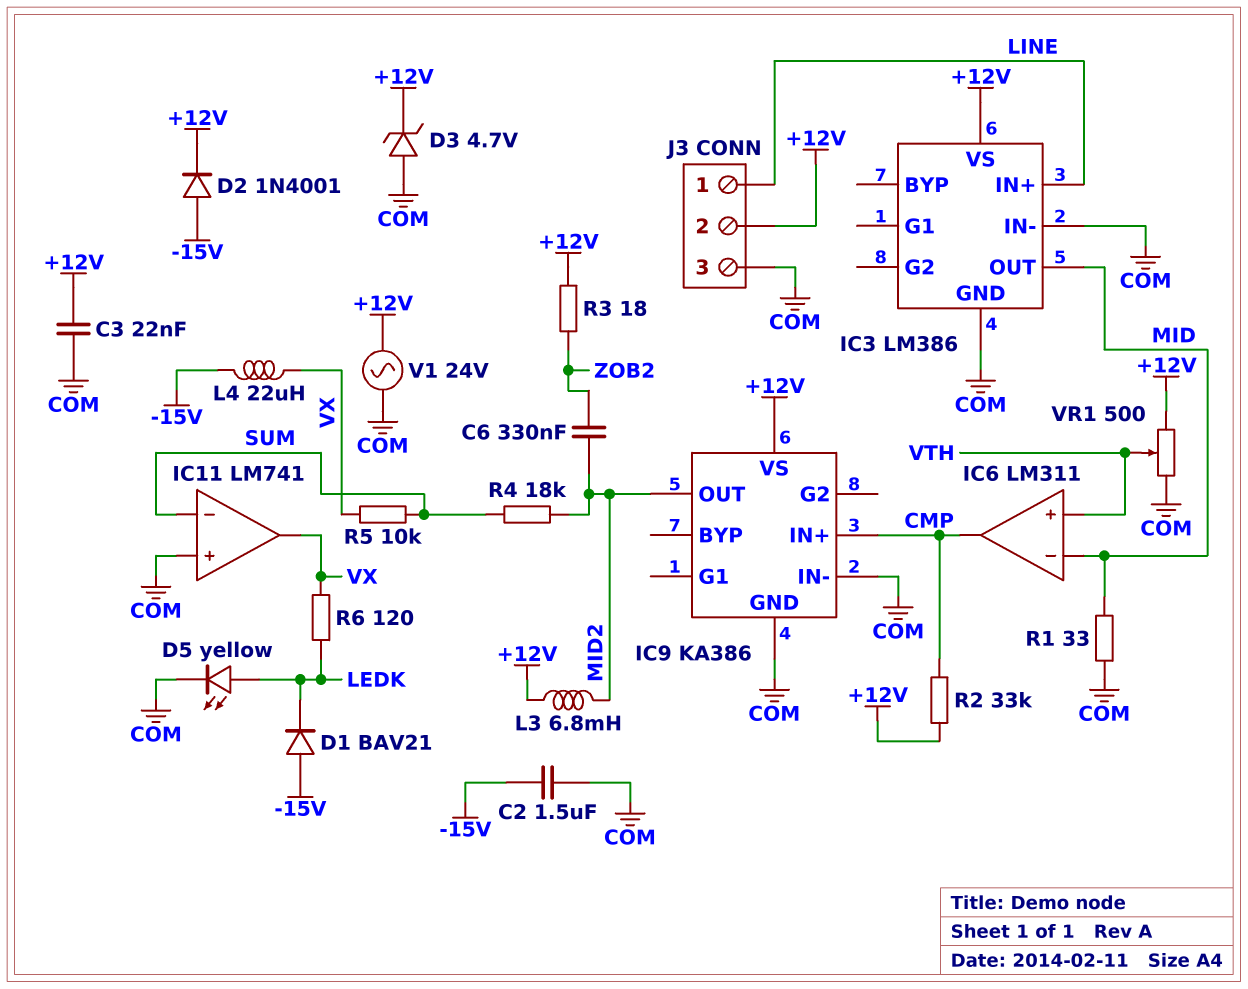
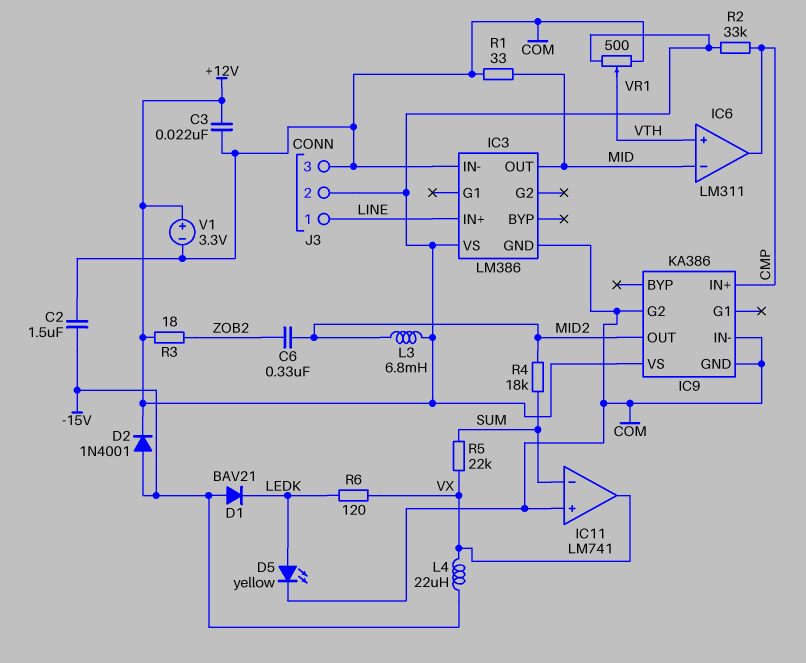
D3: zener 4.7V (A COM, K +12V) -> none
IC9 pin G2: none -> COM
R5: 10k (SUM, VX) -> 22k (SUM, VX)
V1: AC 24V (+12V, COM) -> 3.3V (plus +12V, minus COM)

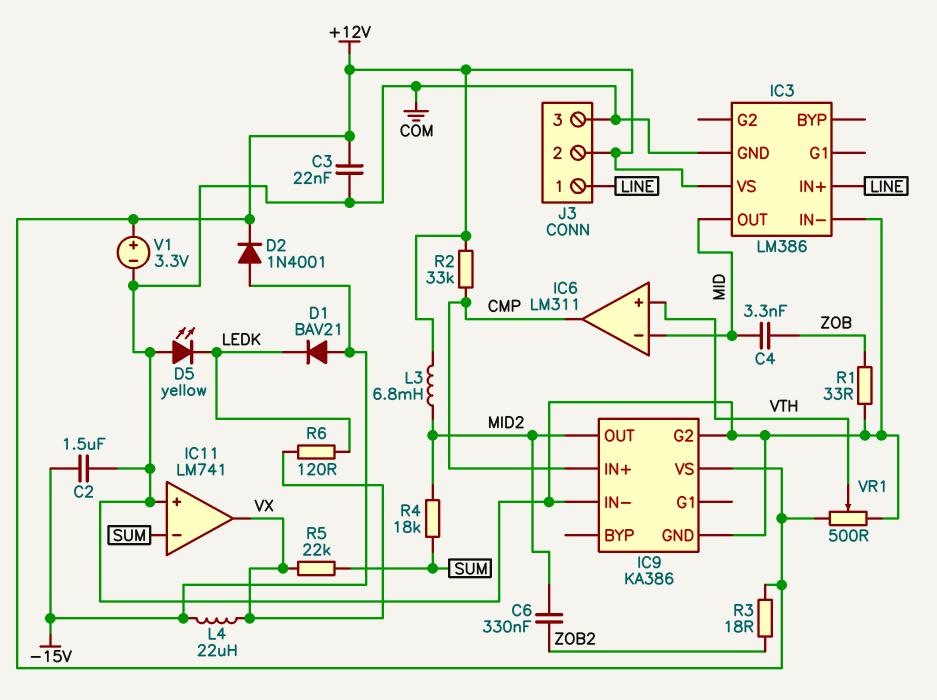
C4: none -> 3.3nF (MID, ZOB)
D5: LED yellow (A LEDK, K COM) -> LED yellow (A COM, K LEDK)
R1: 33 (COM, MID) -> 33 (COM, ZOB)

